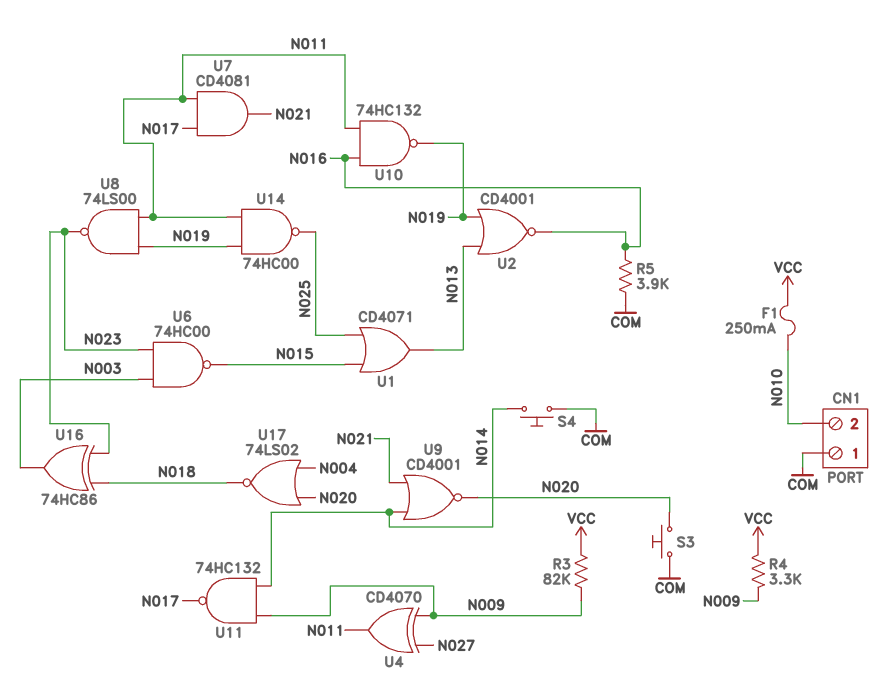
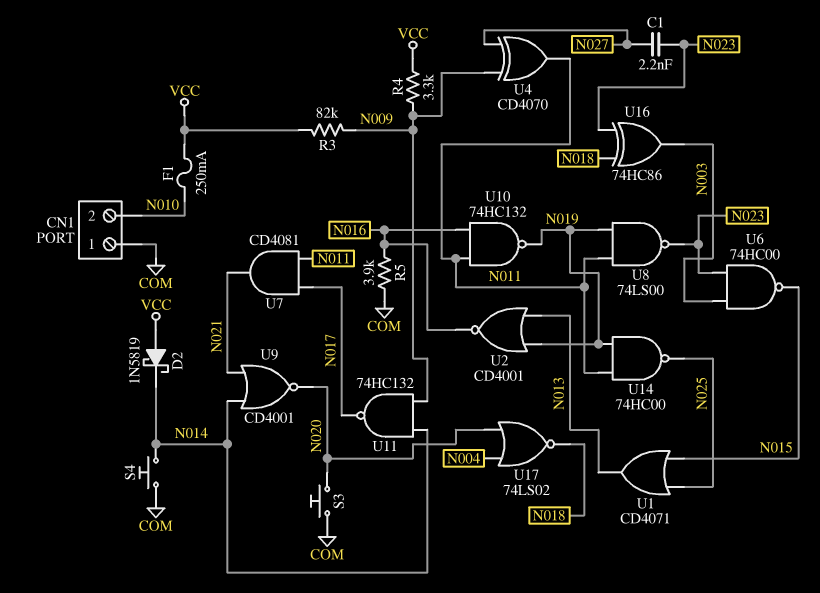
C1: none -> 2.2nF (N023, N027)
D2: none -> schottky 1N5819 (A VCC, K N014)

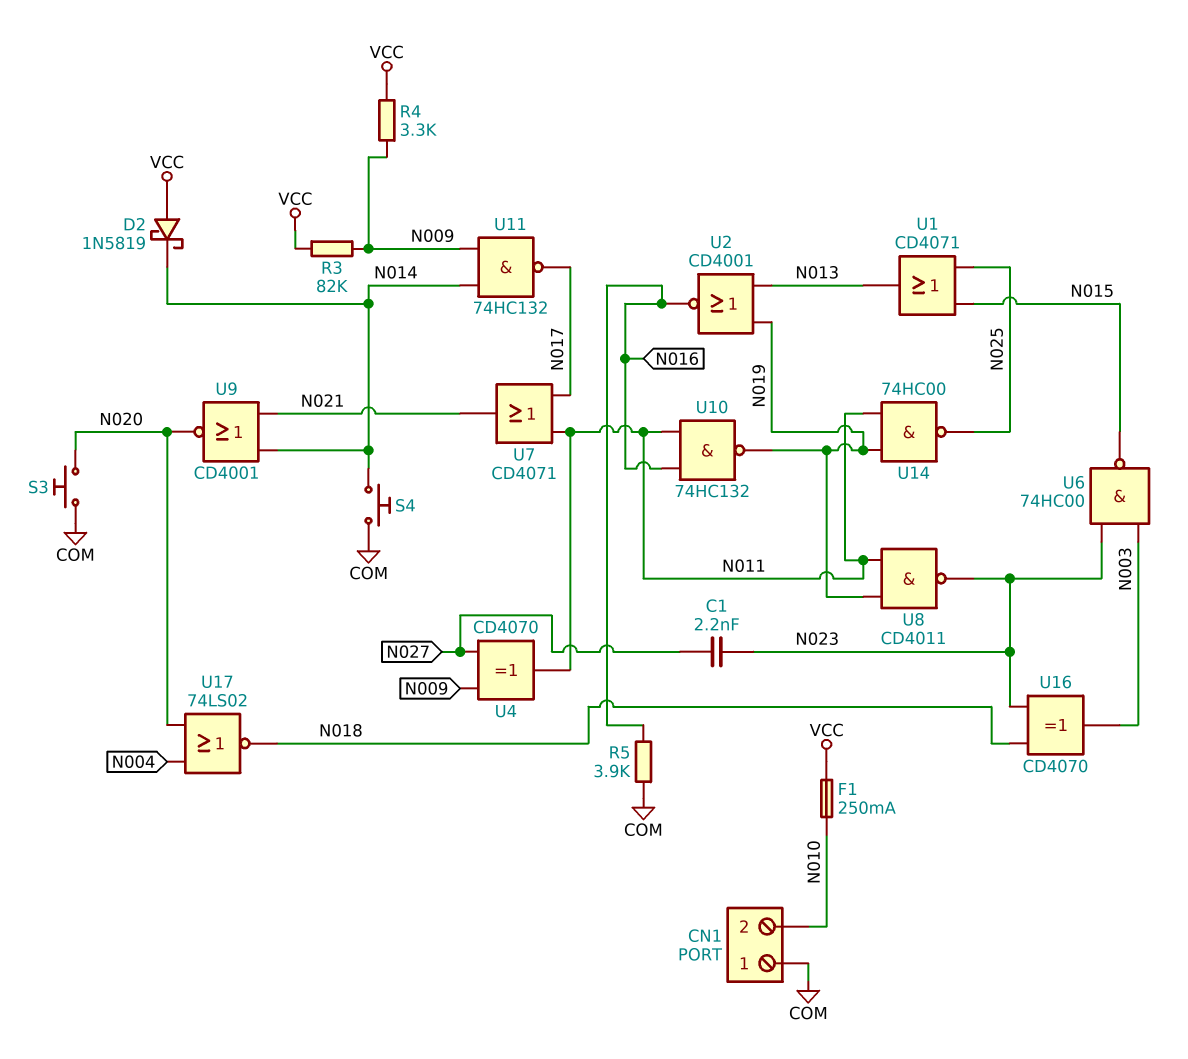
U7: AND CD4081 (in N011, in N017, out N021) -> OR CD4071 (in N011, in N017, out N021)
U8: NAND 74LS00 (in N011, in N019, out N023) -> NAND CD4011 (in N011, in N019, out N023)
U16: XOR 74HC86 (in N018, in N023, out N003) -> XOR CD4070 (in N018, in N023, out N003)

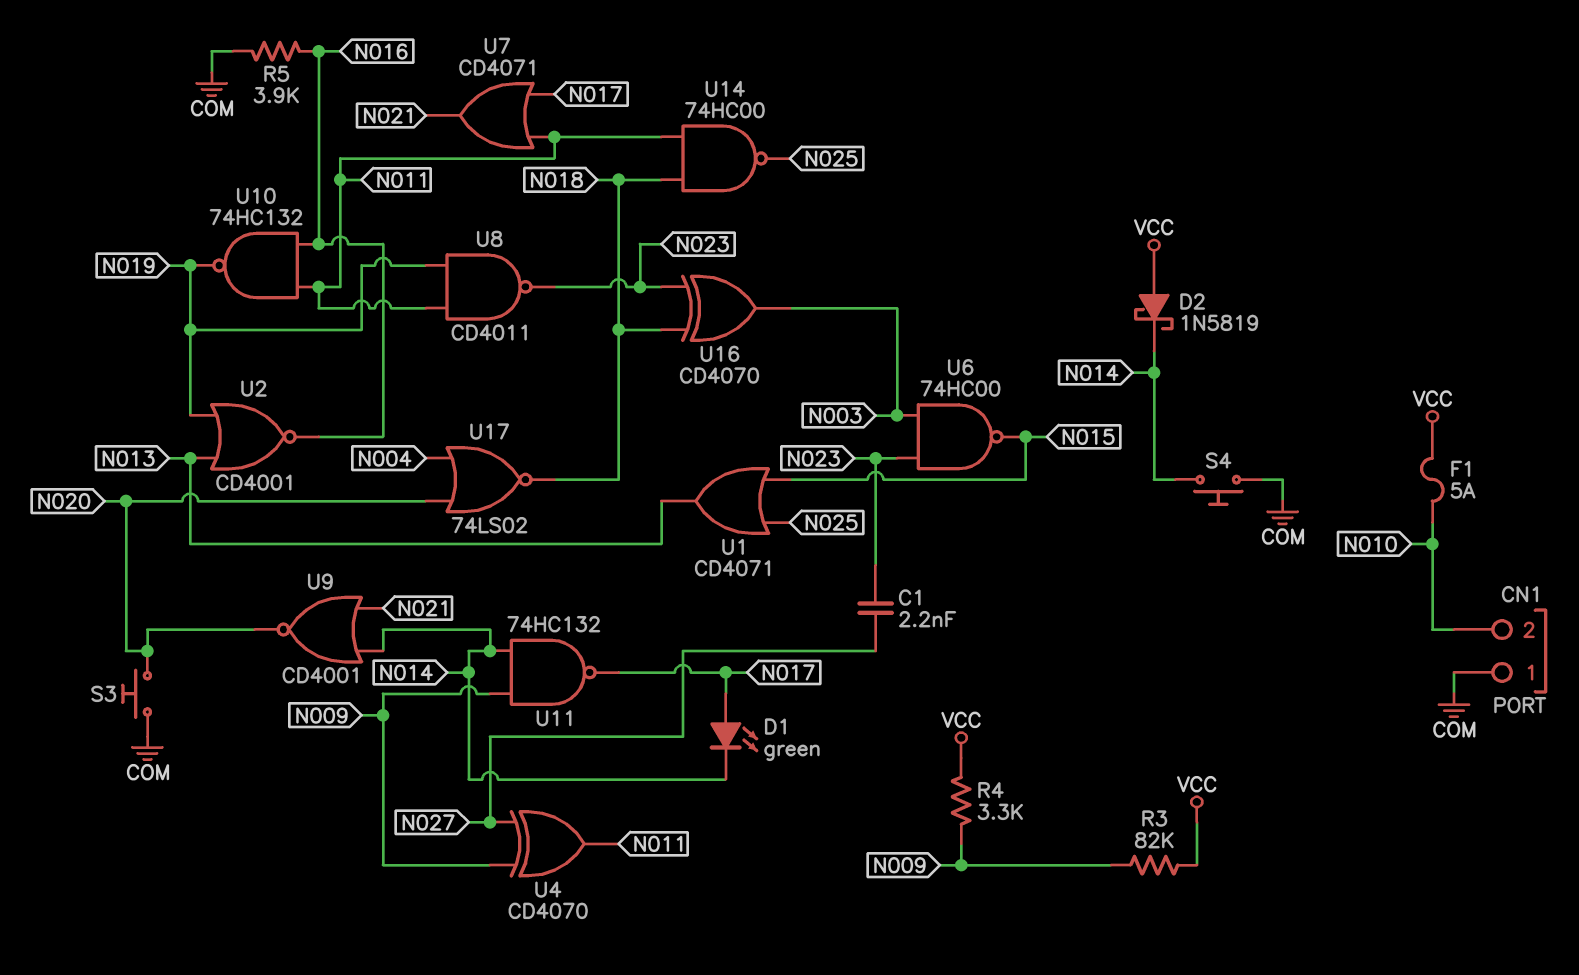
D1: none -> LED green (A N017, K N014)
F1: 250mA (N010, VCC) -> 5A (N010, VCC)
U14: NAND 74HC00 (in N011, in N019, out N025) -> NAND 74HC00 (in N011, in N018, out N025)

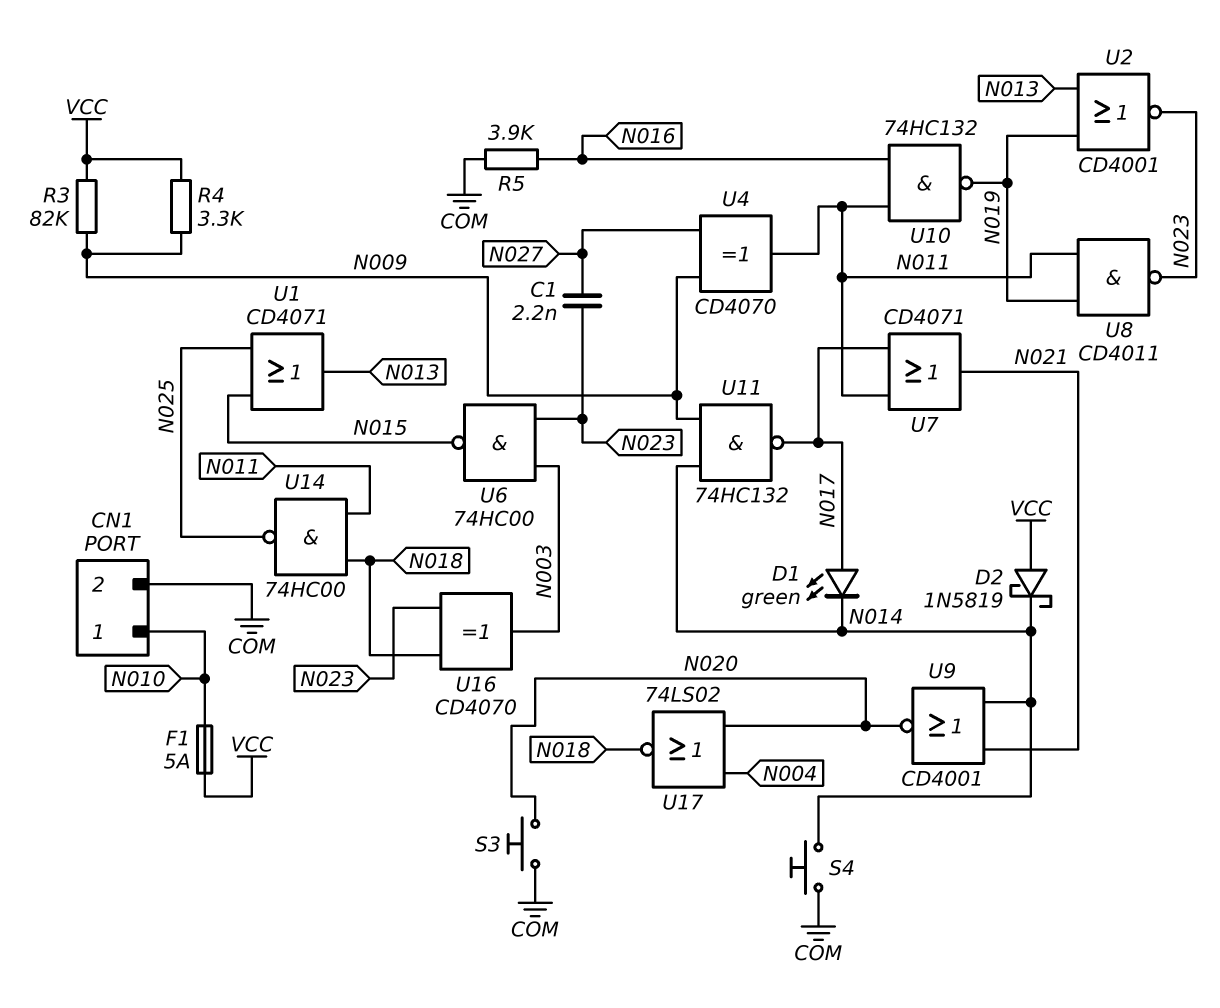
CN1 pin 1: COM -> N010
CN1 pin 2: N010 -> COM
U2: NOR CD4001 (in N013, in N019, out N016) -> NOR CD4001 (in N013, in N019, out N023)

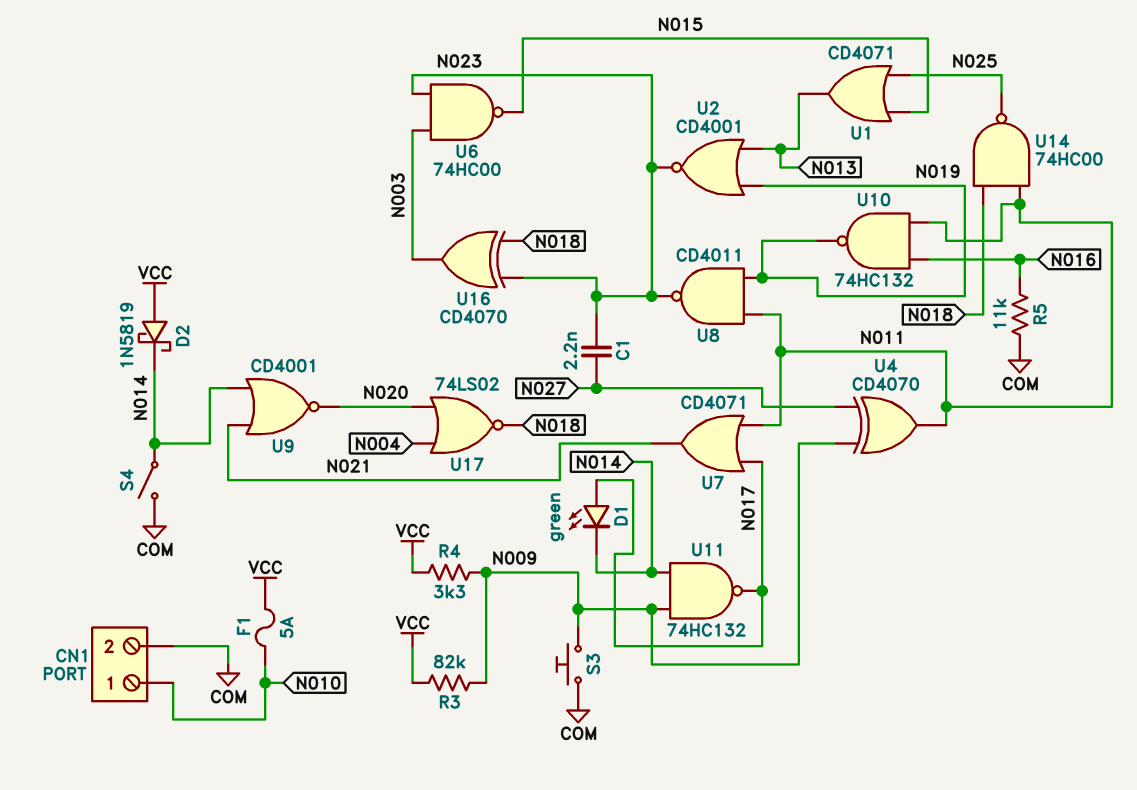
R5: 3.9k (COM, N016) -> 11k (COM, N016)
S3: button (COM, N020) -> button (COM, N009)
S4: button (COM, N014) -> switch (COM, N014)

